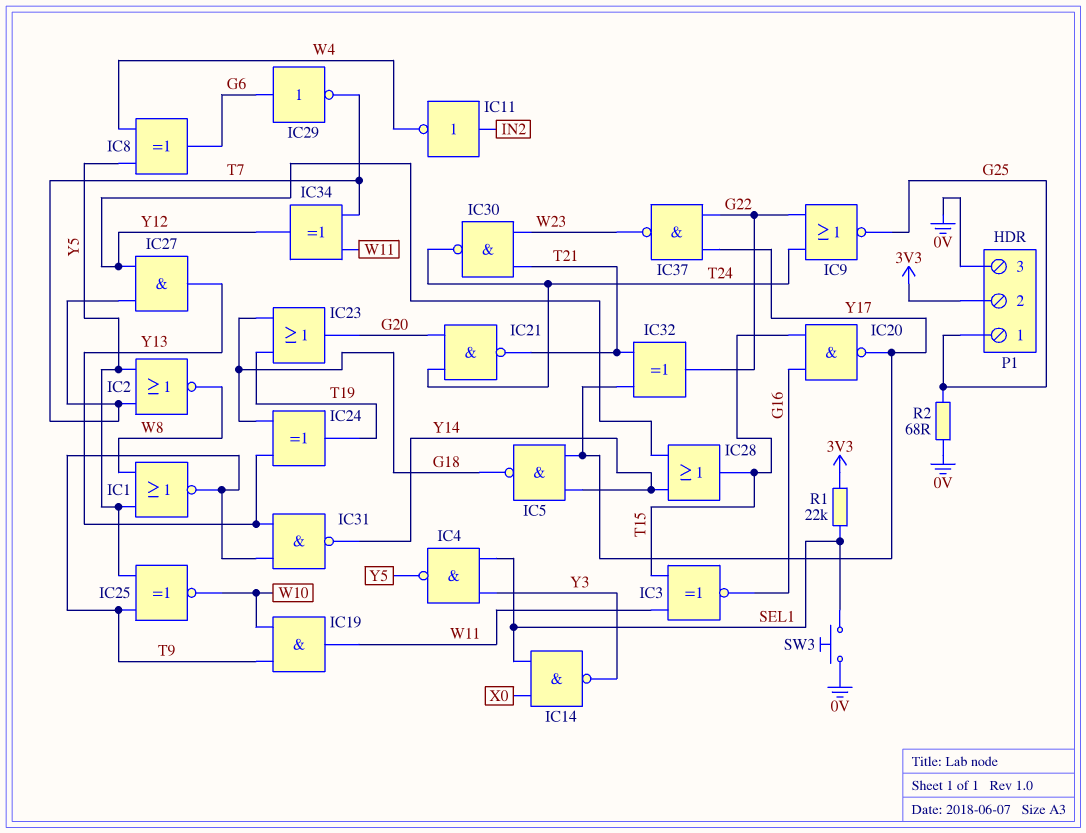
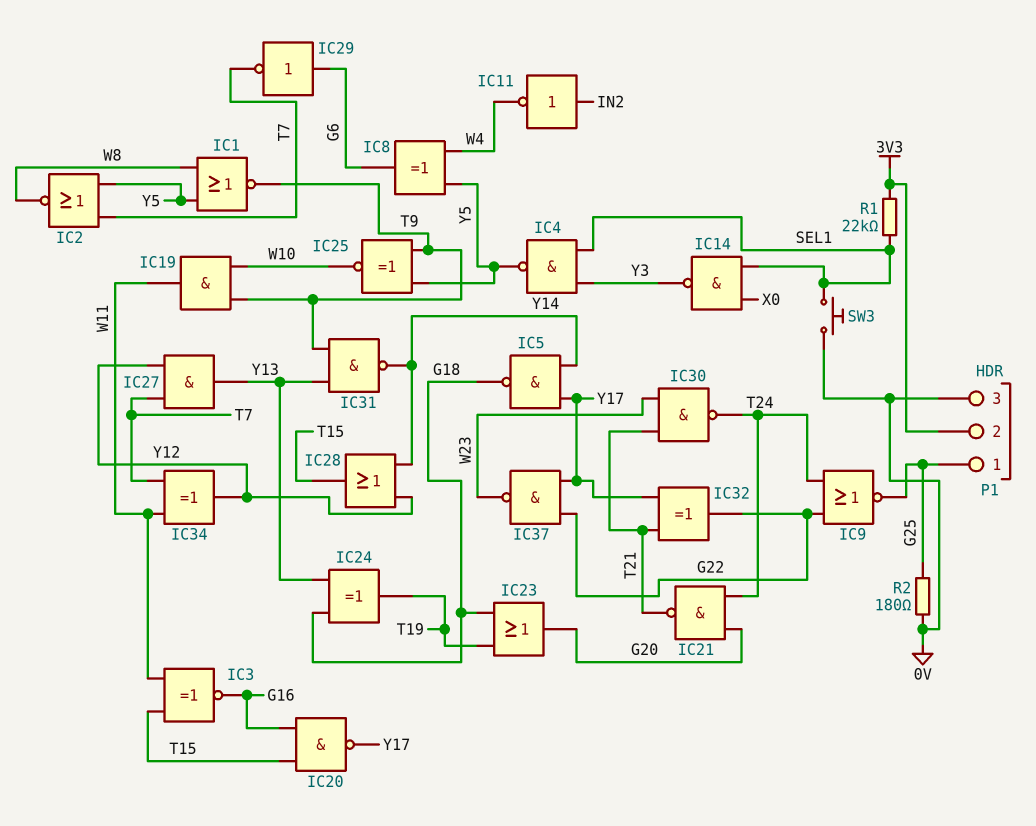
R2: 68 (0V, G25) -> 180 (0V, G25)

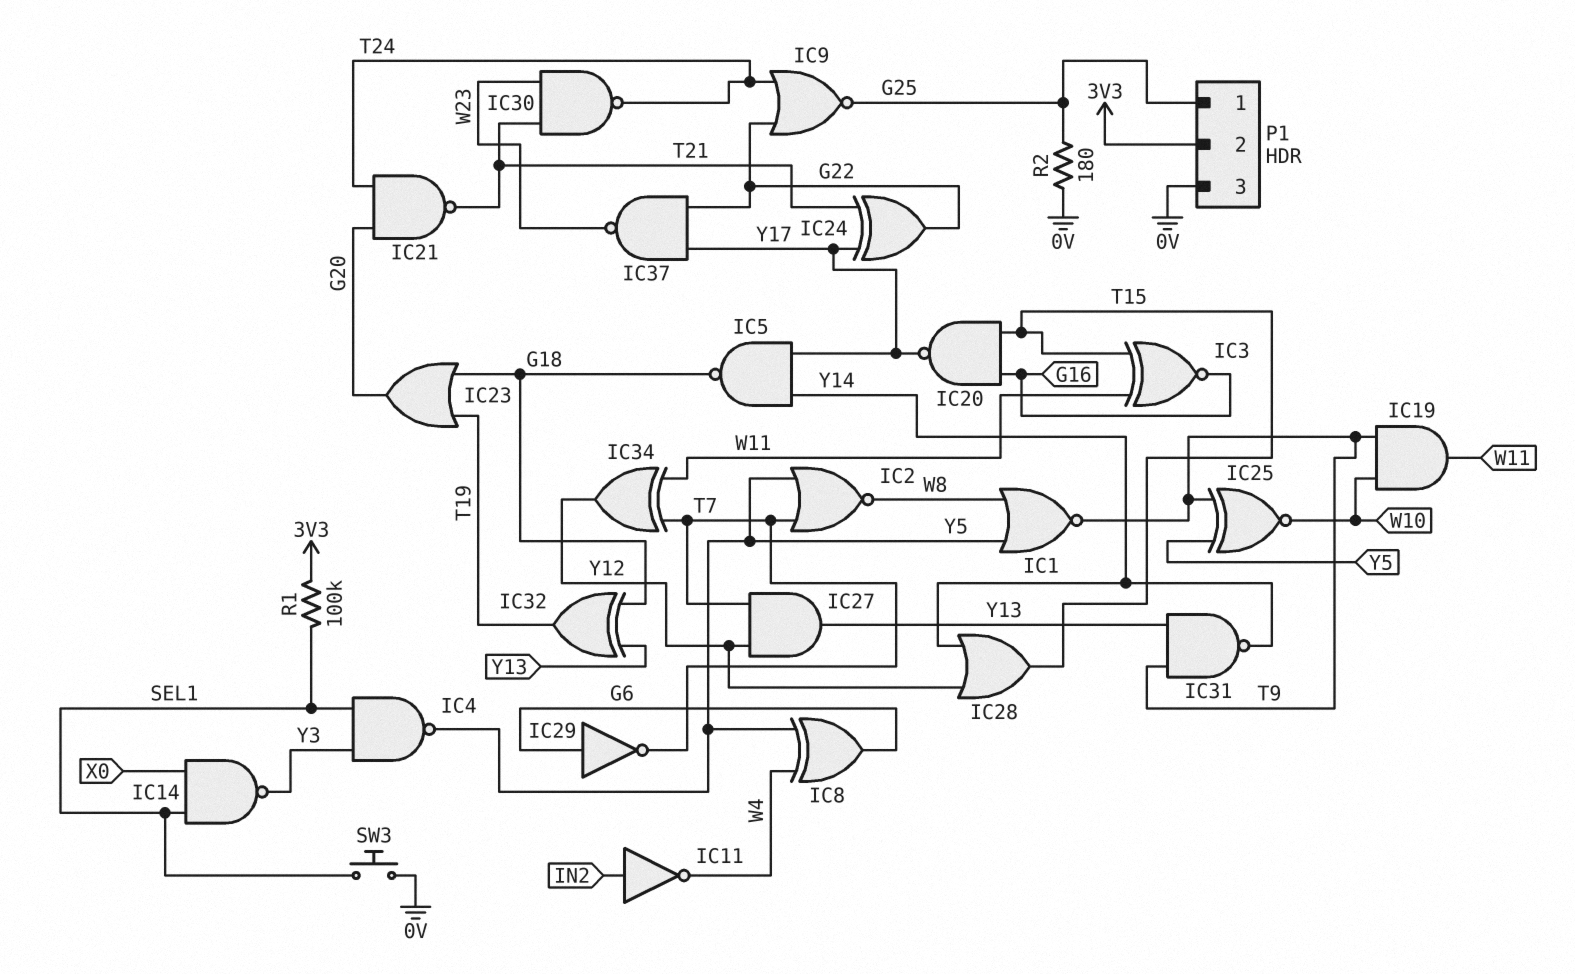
IC24: XOR (in G18, in Y13, out T19) -> XOR (in T21, in Y17, out G22)
IC32: XOR (in T21, in Y17, out G22) -> XOR (in G18, in Y13, out T19)
R1: 22k (3V3, SEL1) -> 100k (3V3, SEL1)

